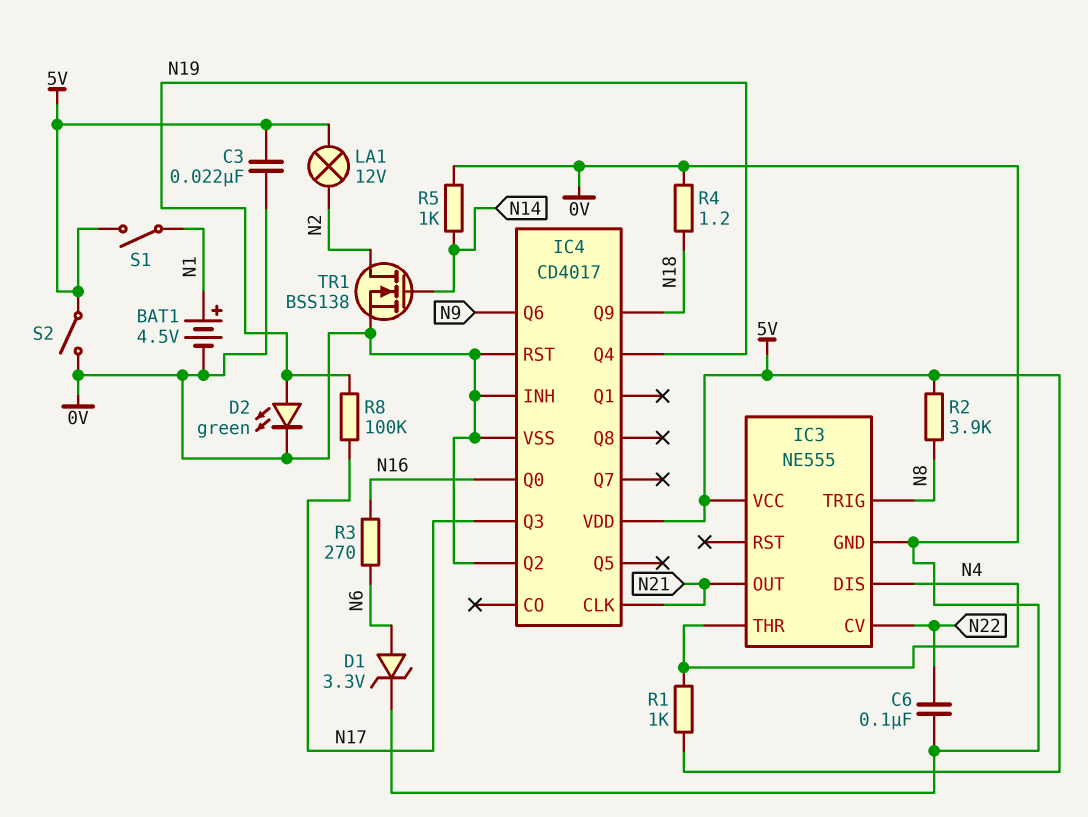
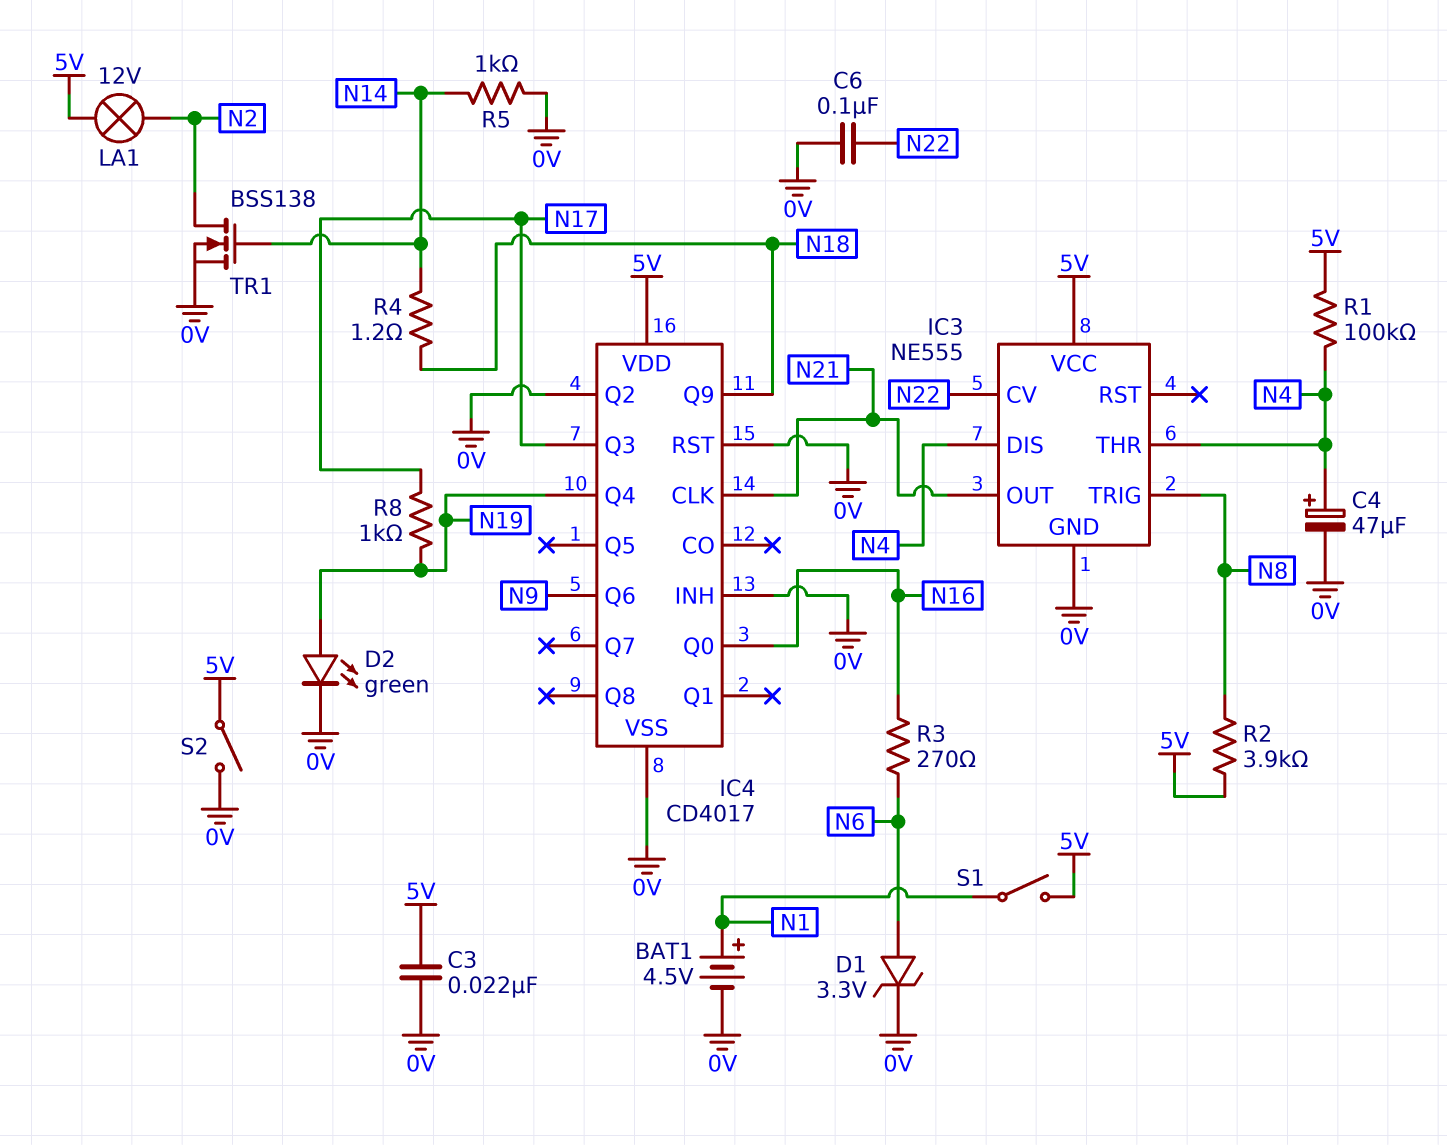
C4: none -> 47uF (plus N4, minus 0V)
R1: 1k (5V, N4) -> 100k (5V, N4)
R4: 1.2 (0V, N18) -> 1.2 (N14, N18)
R8: 100k (N17, N19) -> 1k (N17, N19)

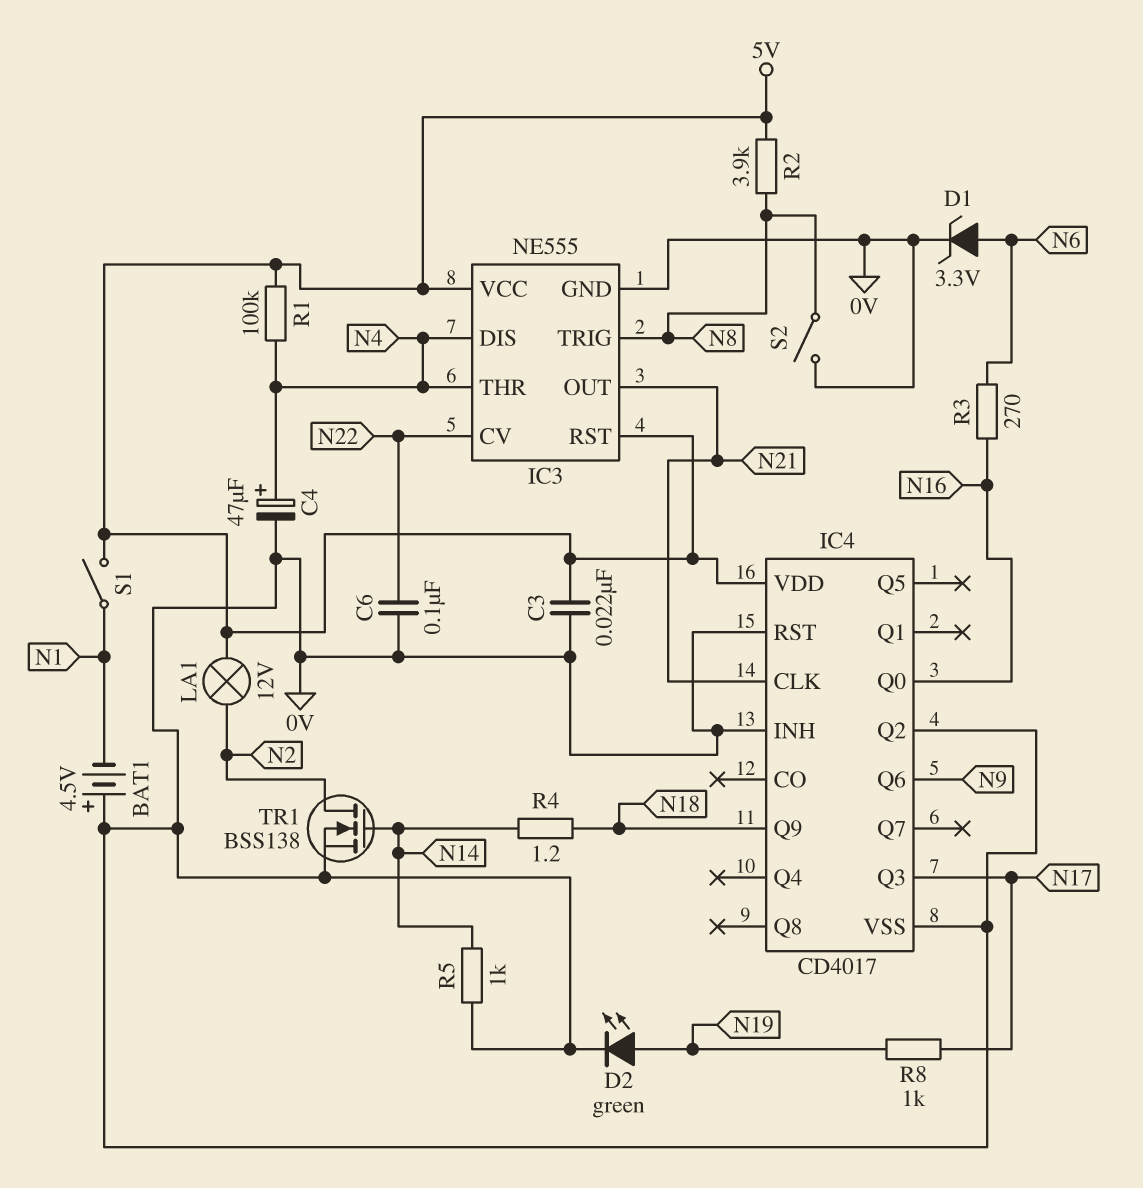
BAT1: 4.5V (plus N1, minus 0V) -> 4.5V (plus 0V, minus N1)
IC3 pin RST: none -> 5V
IC4 pin Q4: N19 -> none
S2: switch (0V, 5V) -> switch (0V, N8)

